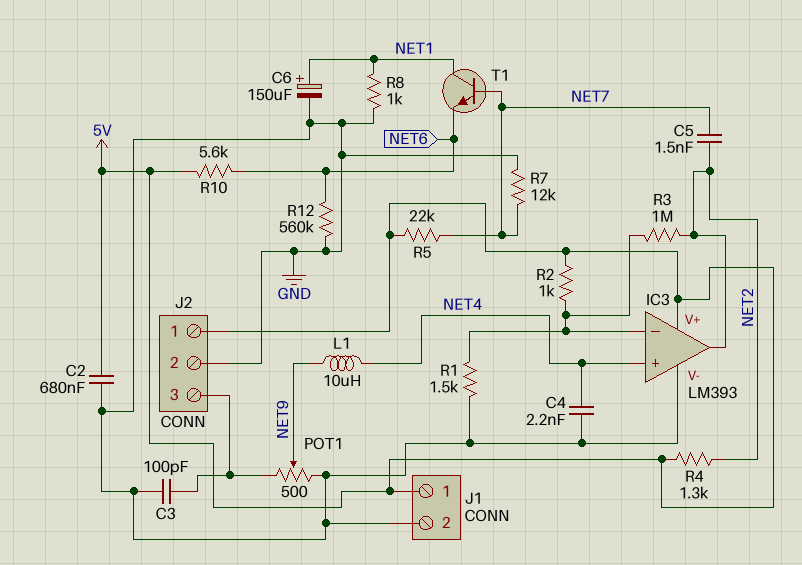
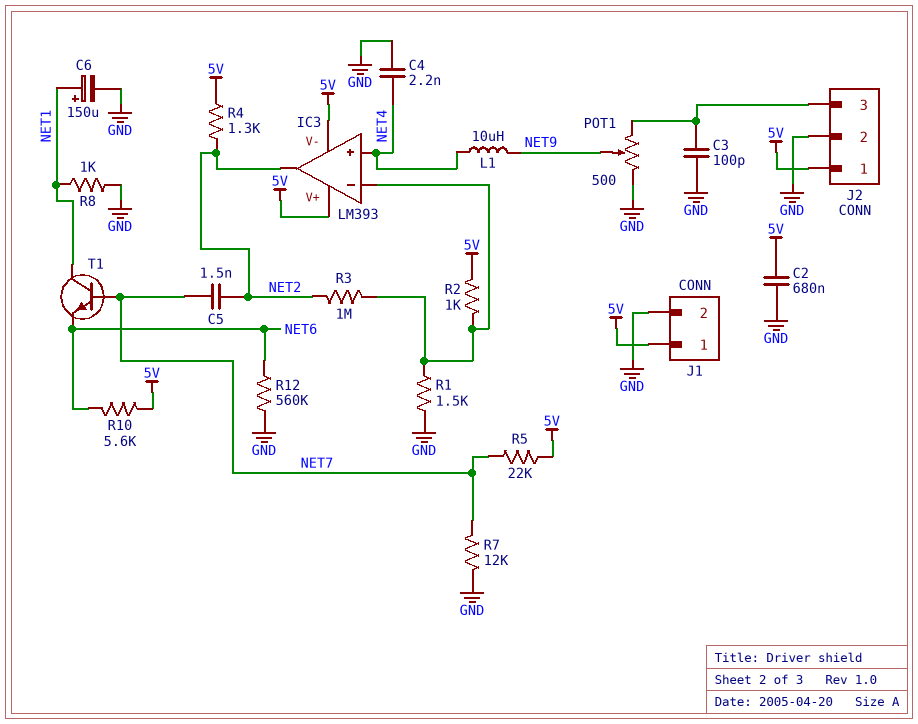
IC3 pin V-: GND -> 5V

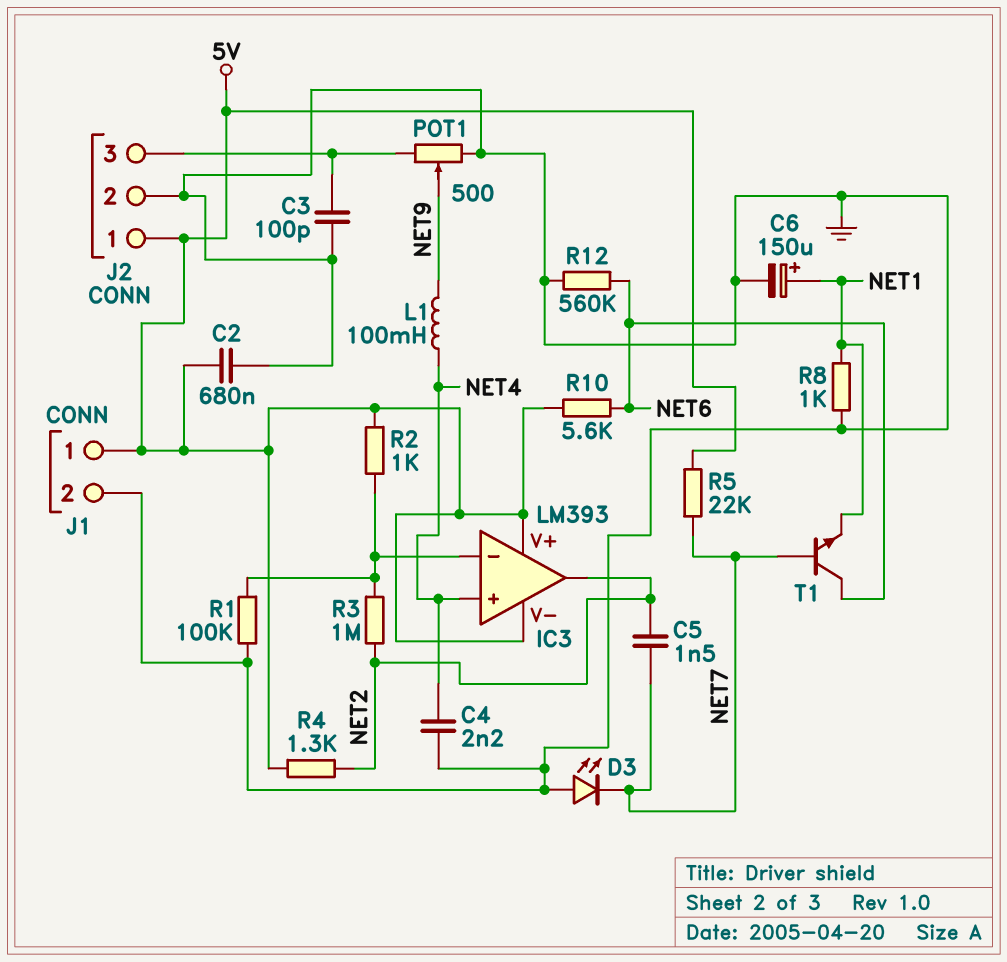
D3: none -> LED (A GND, K NET7)
L1: 10uH (NET4, NET9) -> 100mH (NET4, NET9)
R1: 1.5k (GND, IC3/in-) -> 100k (GND, IC3/in-)
R7: 12k (GND, NET7) -> none
T1: NPN (B NET7, C NET1, E NET6) -> NPN (B NET7, C NET6, E NET1)

